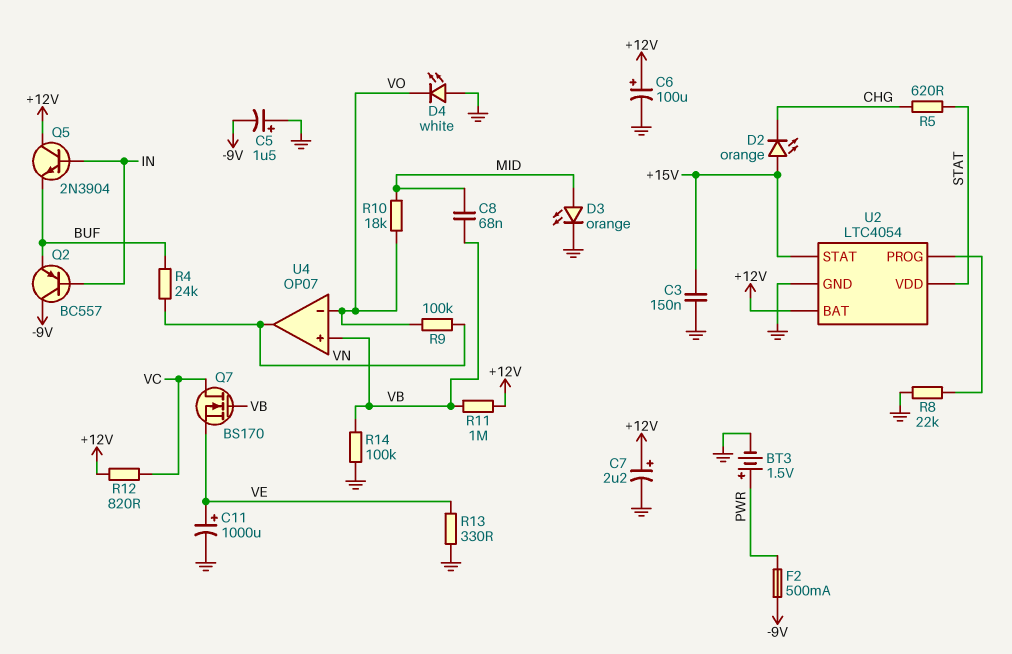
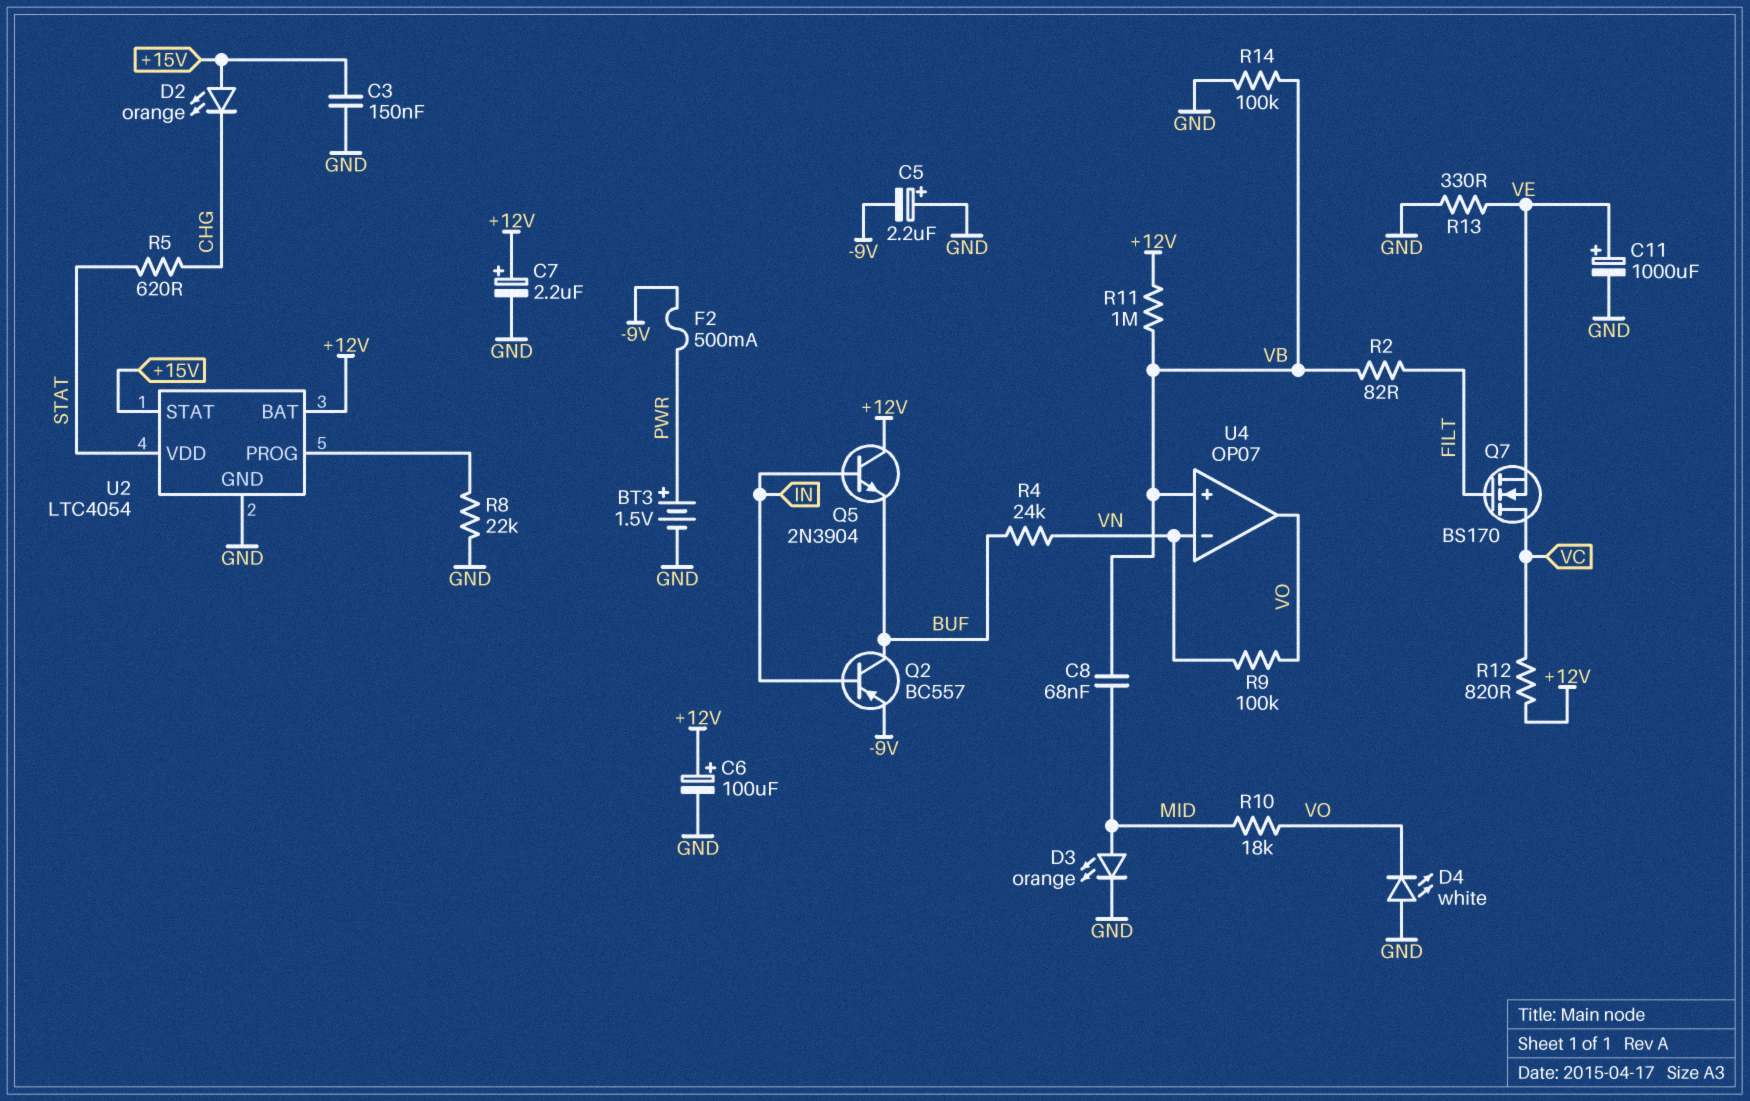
C5: 1.5uF (plus GND, minus -9V) -> 2.2uF (plus GND, minus -9V)
Q2: PNP BC557 (B IN, C -9V, E BUF) -> PNP BC557 (B IN, C BUF, E -9V)
Q7: NMOS BS170 (G VB, D VC, S VE) -> NMOS BS170 (G FILT, D VC, S VE)
R2: none -> 82 (FILT, VB)
U4 pin in-: VO -> VN
U4 pin out: VN -> VO

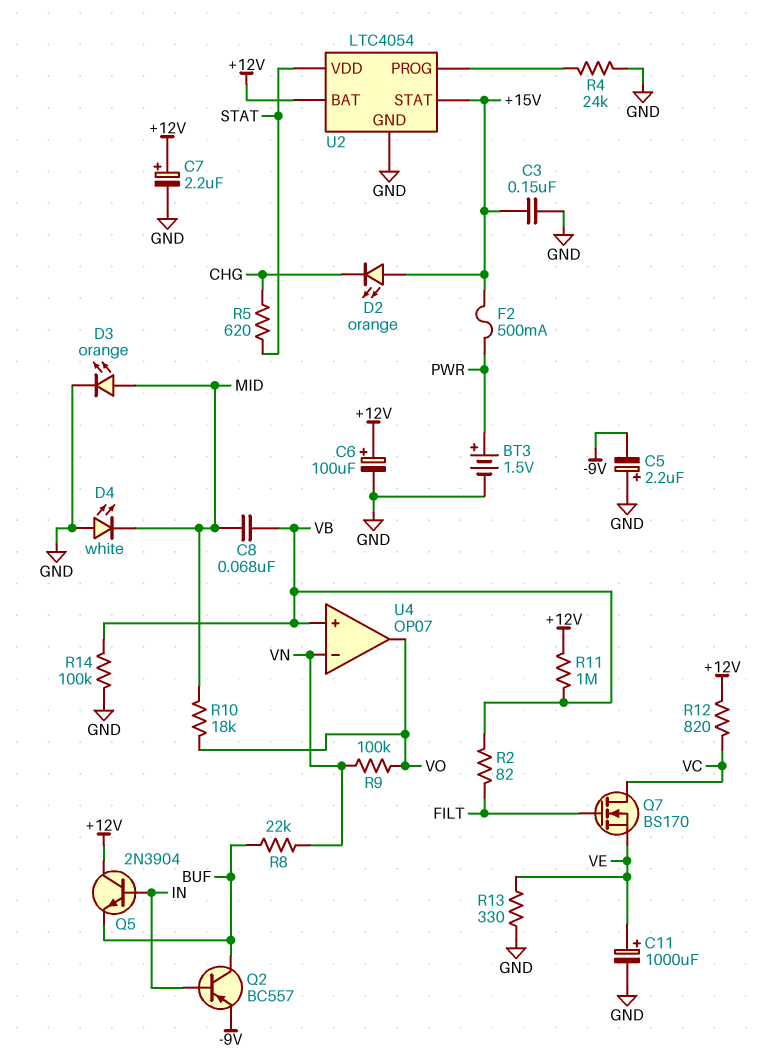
D4: LED white (A GND, K VO) -> LED white (A GND, K MID)
F2: 500mA (-9V, PWR) -> 500mA (+15V, PWR)
R4: 24k (BUF, VN) -> 24k (GND, U2/PROG)
R8: 22k (GND, U2/PROG) -> 22k (BUF, VN)

